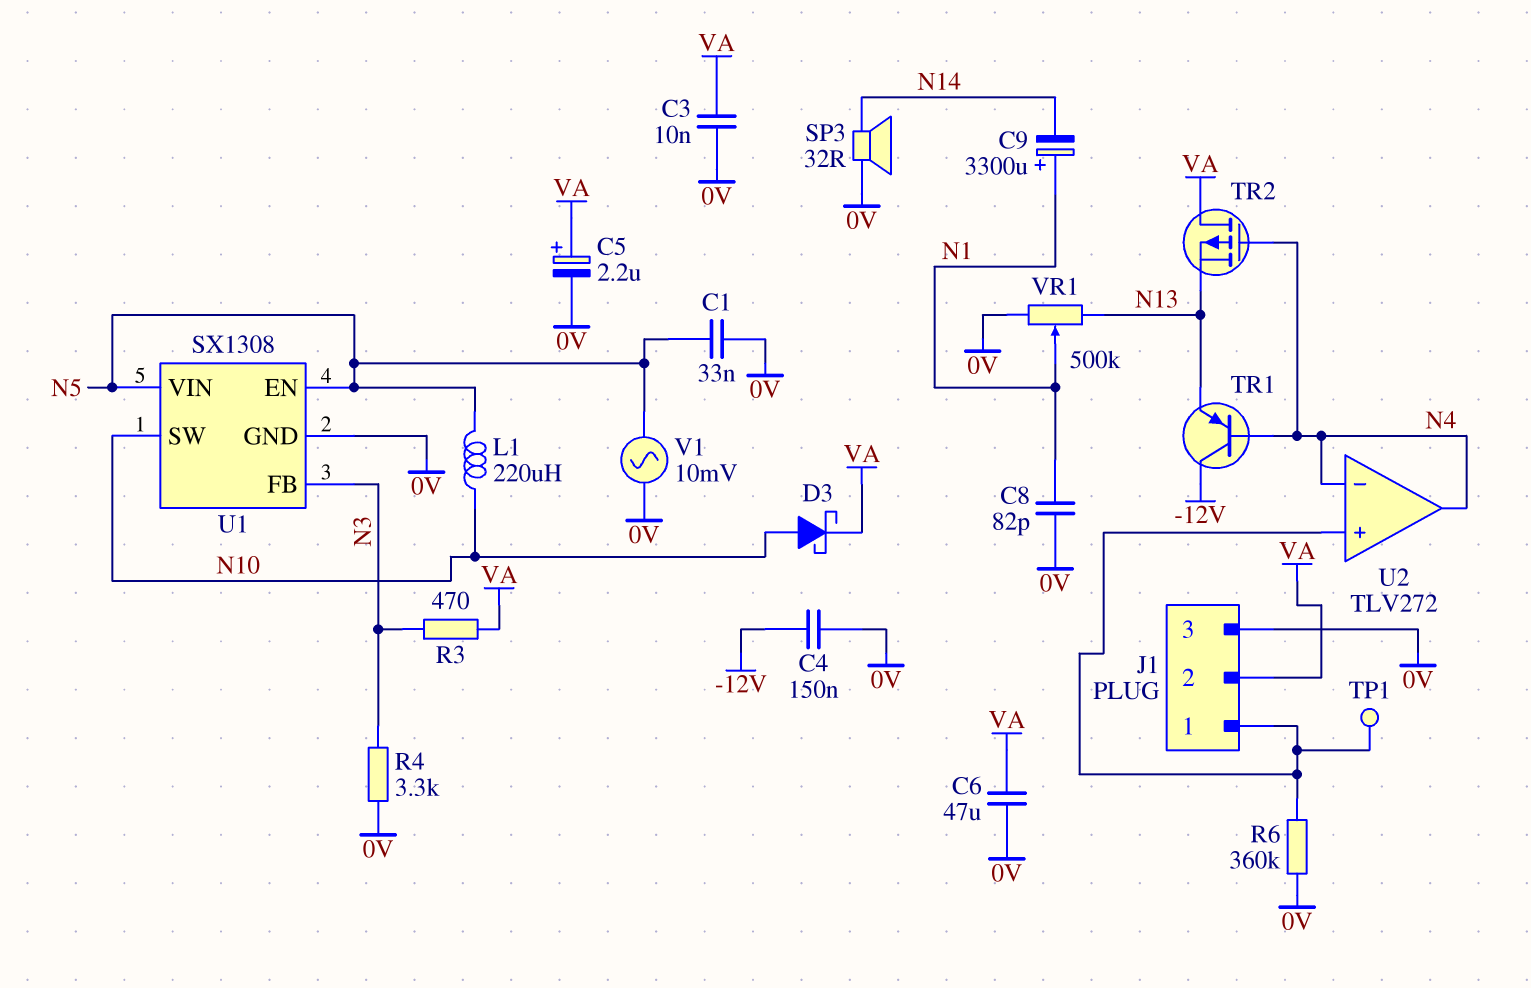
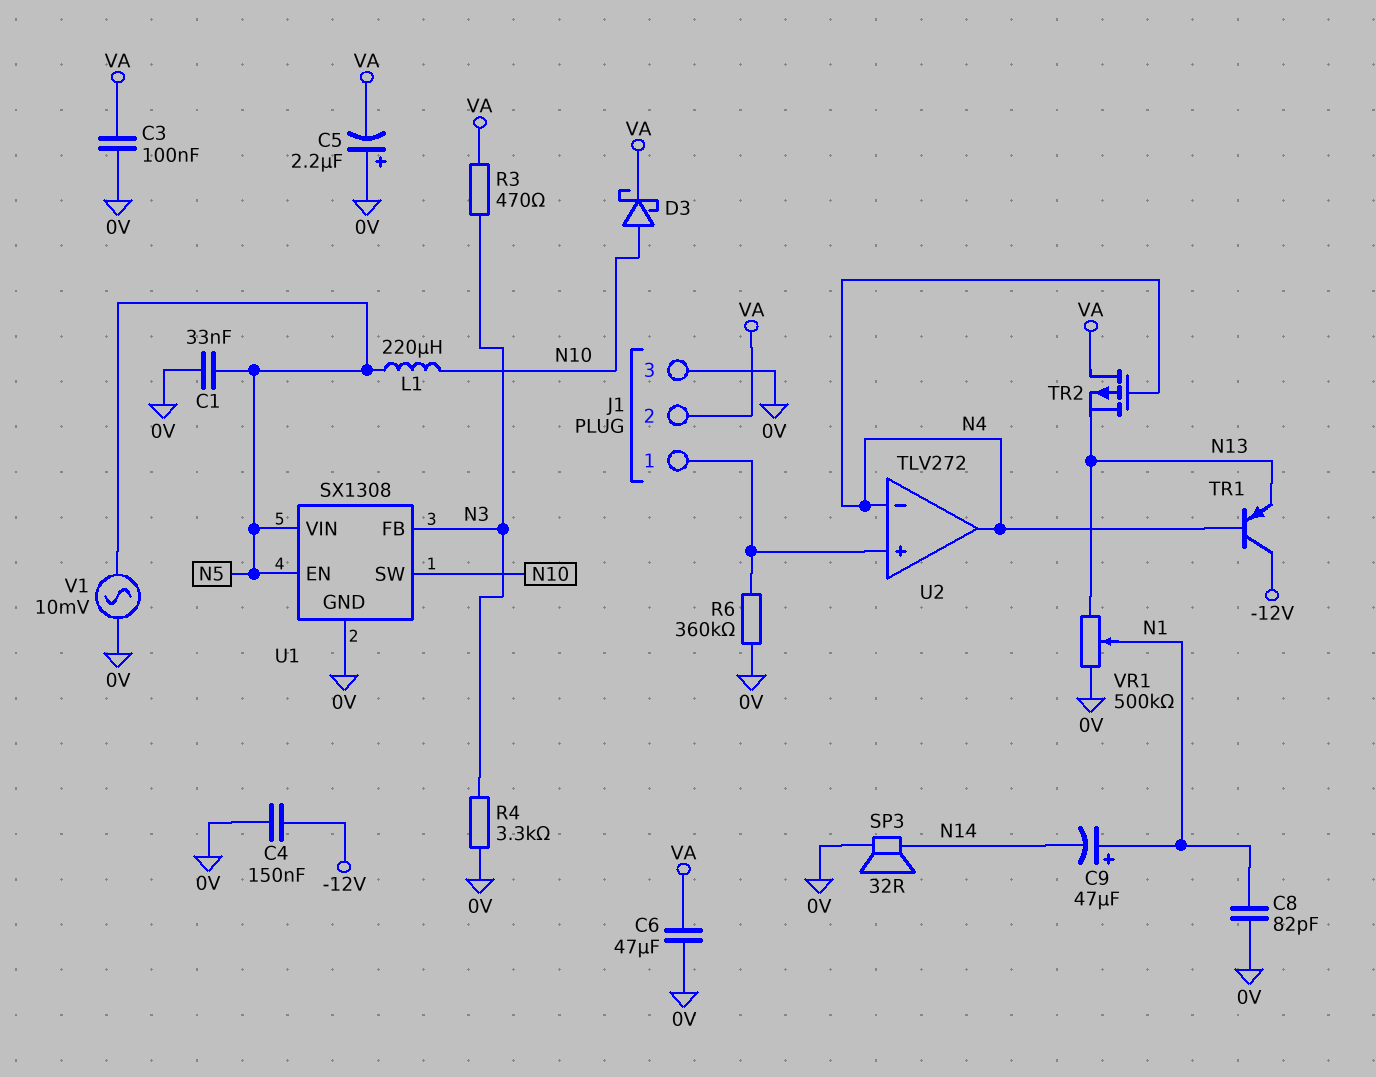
C3: 10nF (0V, VA) -> 100nF (0V, VA)
C5: 2.2uF (plus VA, minus 0V) -> 2.2uF (plus 0V, minus VA)
C9: 3300uF (plus N1, minus N14) -> 47uF (plus N1, minus N14)
TP1: test point (J1/1) -> none

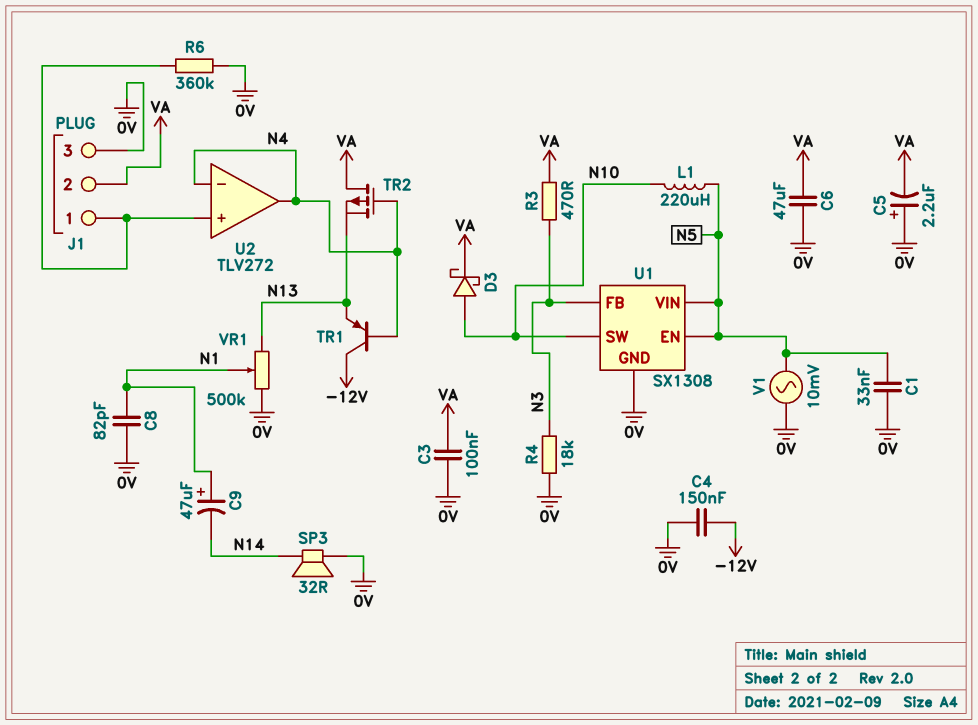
R4: 3.3k (0V, N3) -> 18k (0V, N3)

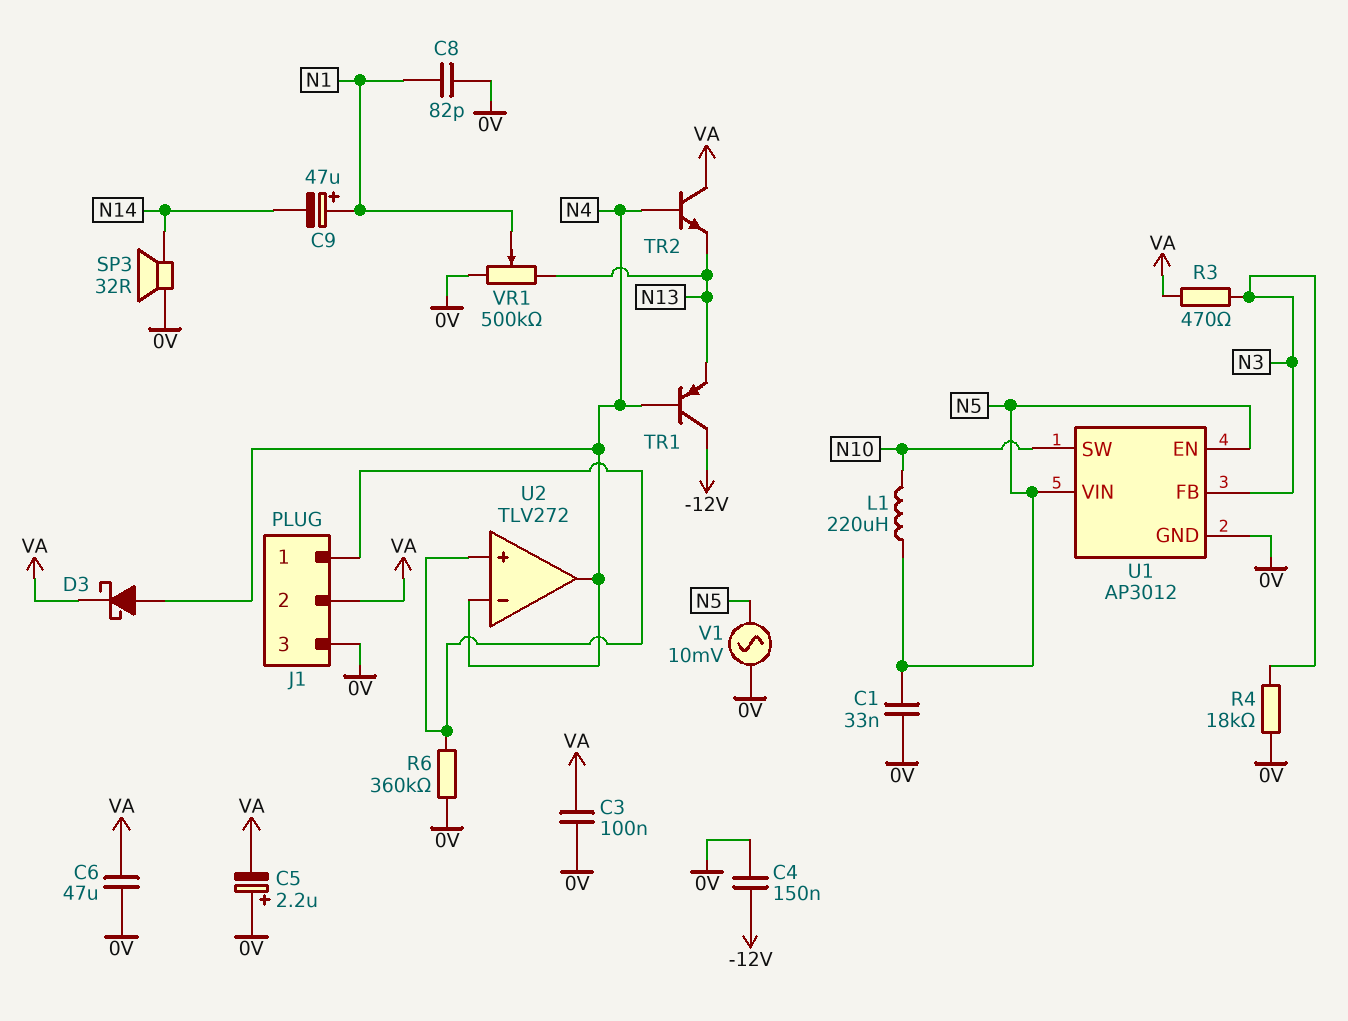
D3: schottky (A N10, K VA) -> schottky (A N4, K VA)
TR2: PMOS (G N4, D VA, S N13) -> NPN (B N4, C VA, E N13)
U1: SX1308 -> AP3012

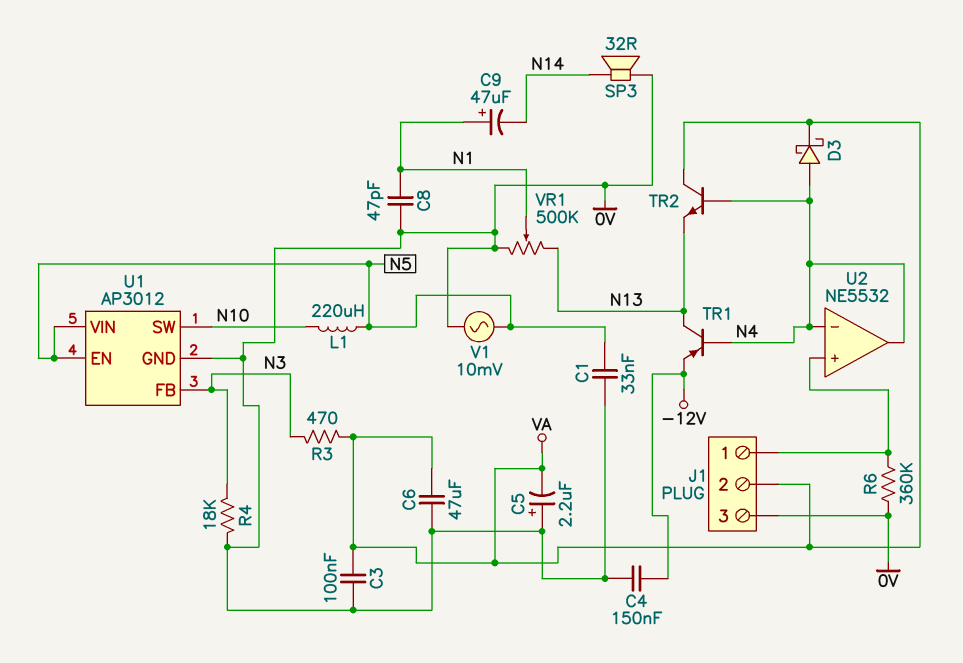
C8: 82pF (0V, N1) -> 47pF (0V, N1)
TR1: PNP (B N4, C -12V, E N13) -> PNP (B N4, C N13, E -12V)
U2: TLV272 -> NE5532

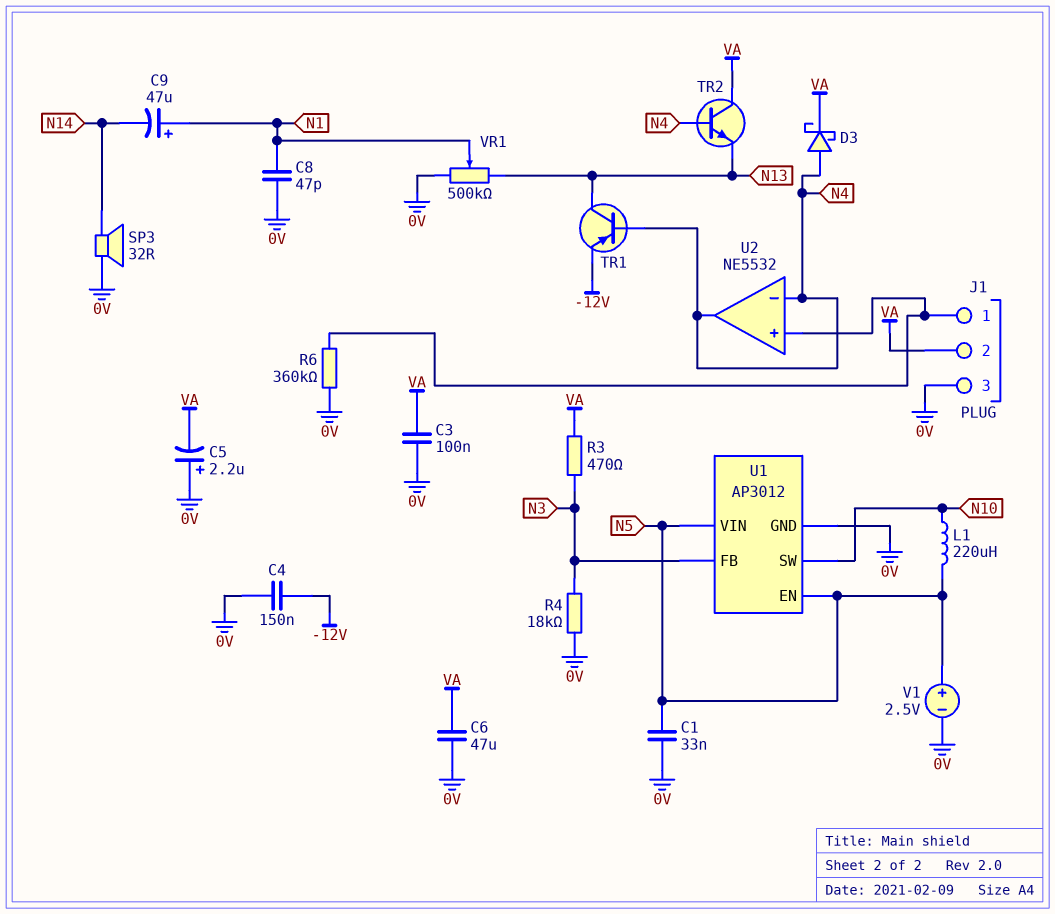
V1: AC 10mV (0V, N5) -> 2.5V (plus N5, minus 0V)

